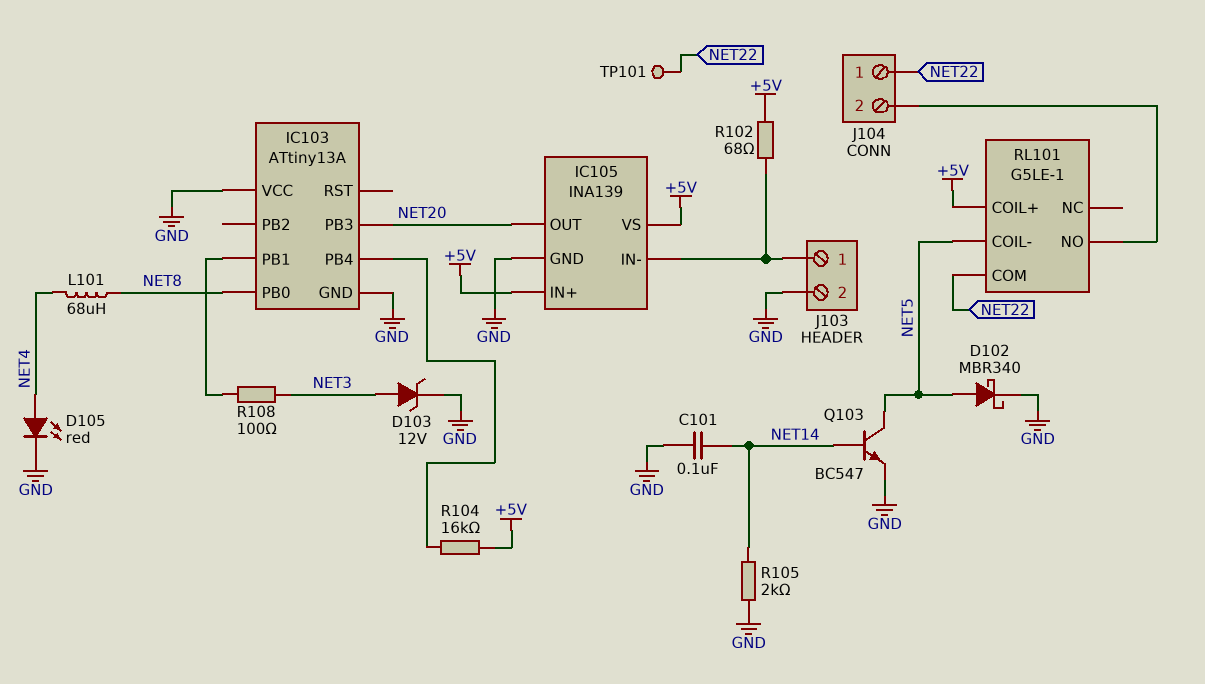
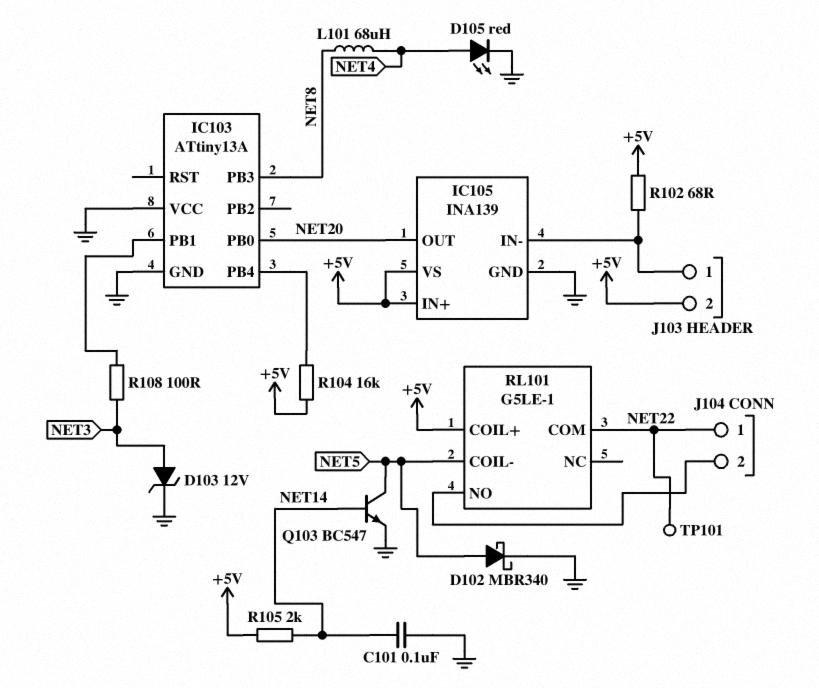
IC103 pin PB0: NET8 -> NET20
IC103 pin PB3: NET20 -> NET8
J103 pin 2: GND -> +5V
R105: 2k (GND, NET14) -> 2k (+5V, NET14)

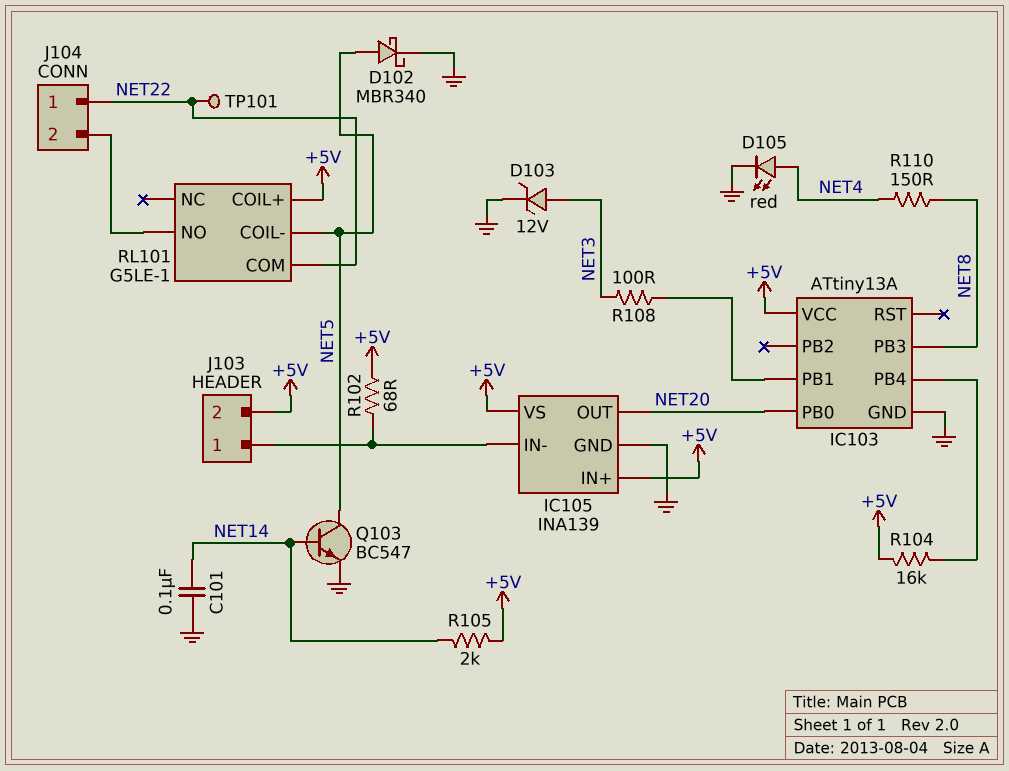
IC103 pin VCC: GND -> +5V
L101: 68uH (NET4, NET8) -> none
R110: none -> 150 (NET4, NET8)

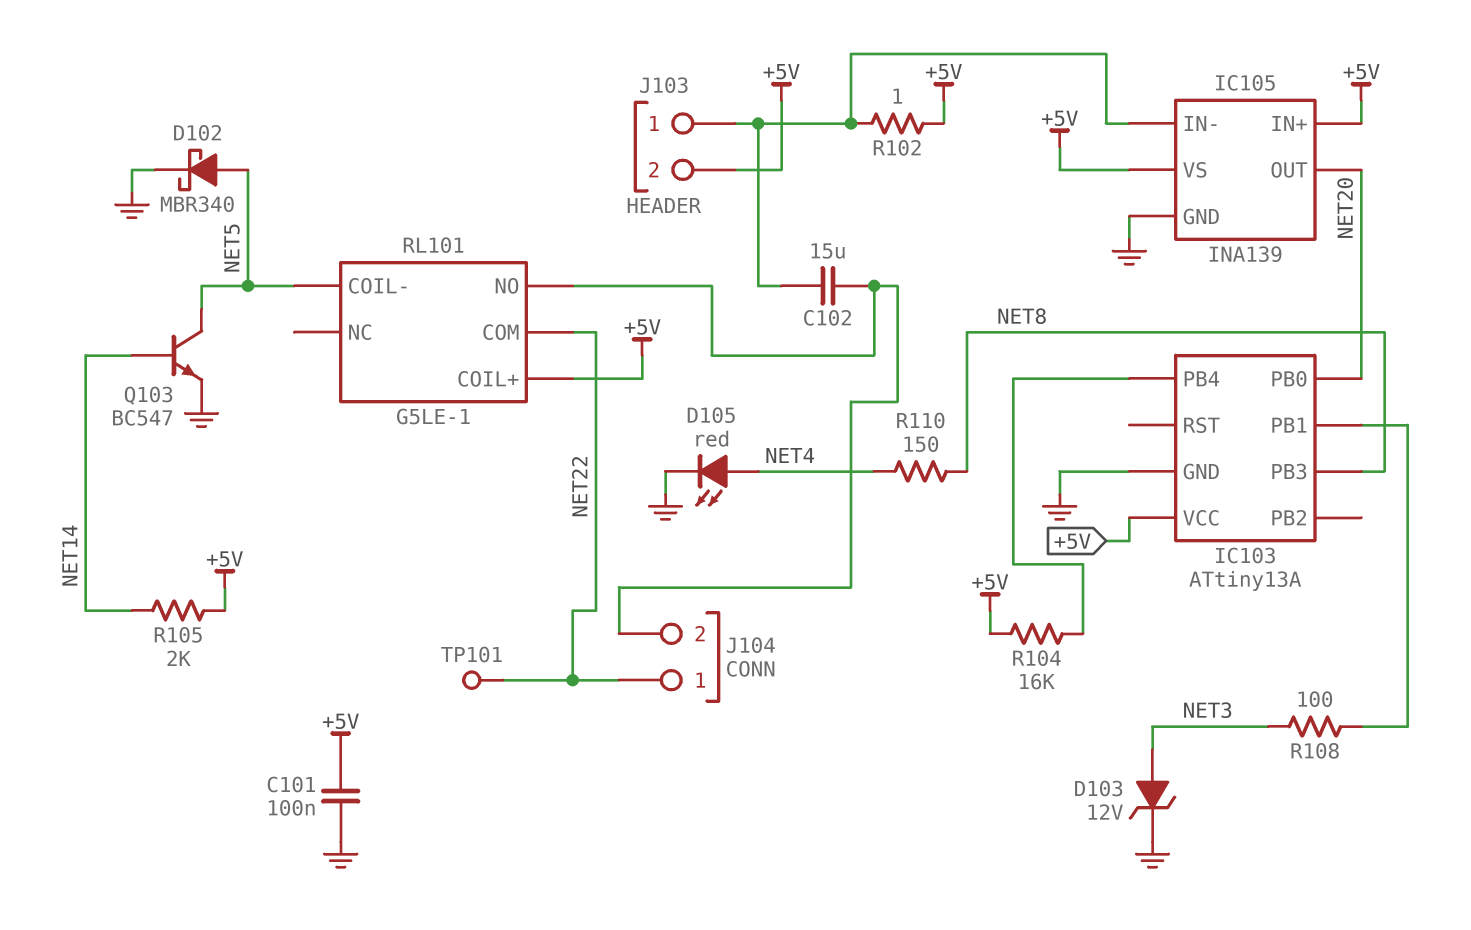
C101: 100nF (GND, NET14) -> 100nF (+5V, GND)
C102: none -> 15uF (IC105/IN-, J104/2)
R102: 68 (+5V, IC105/IN-) -> 1 (+5V, IC105/IN-)

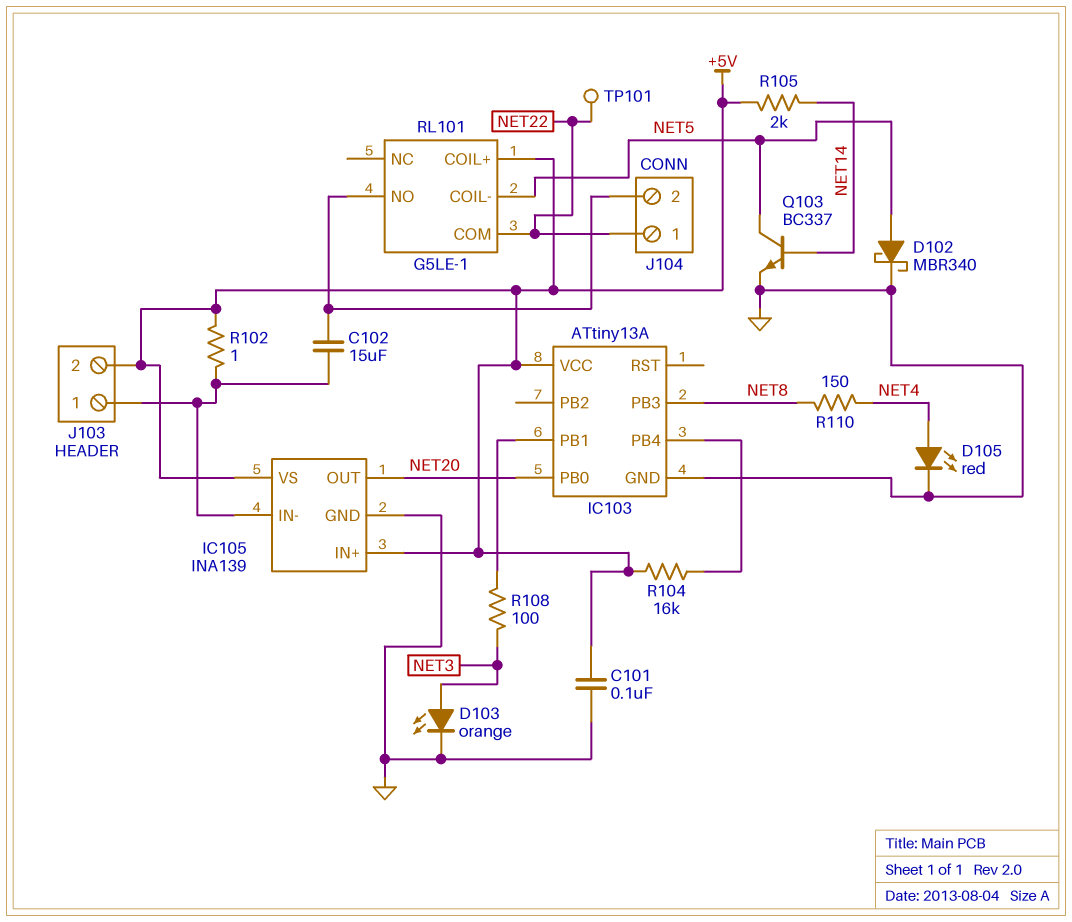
D103: zener 12V (A NET3, K GND) -> LED orange (A NET3, K GND)
Q103: NPN BC547 (B NET14, C NET5, E GND) -> NPN BC337 (B NET14, C NET5, E GND)

